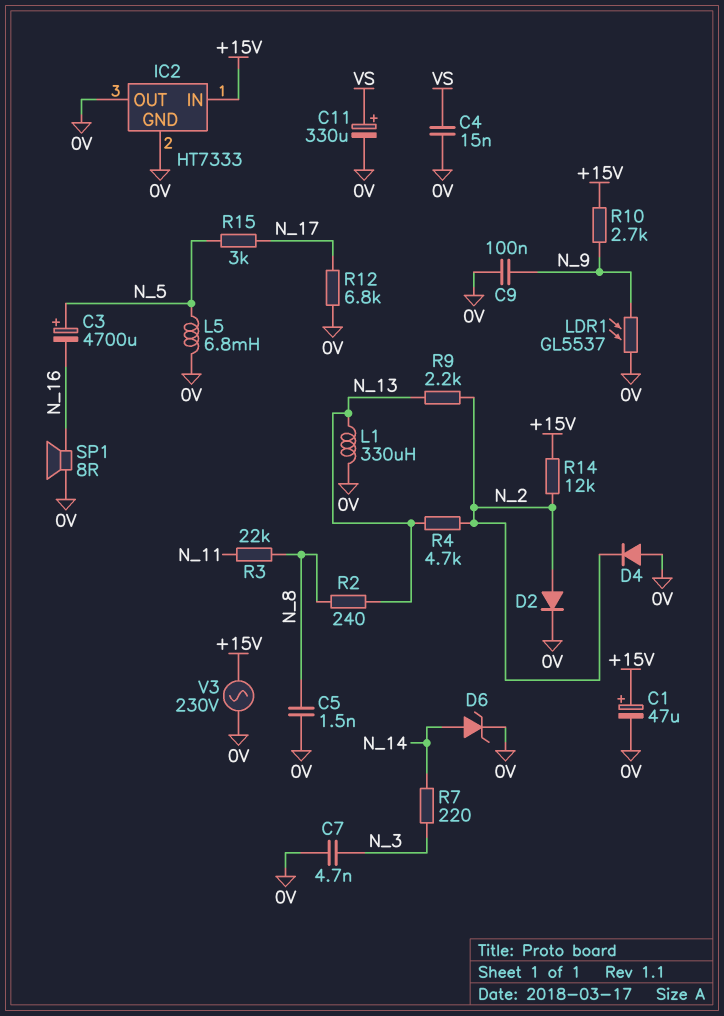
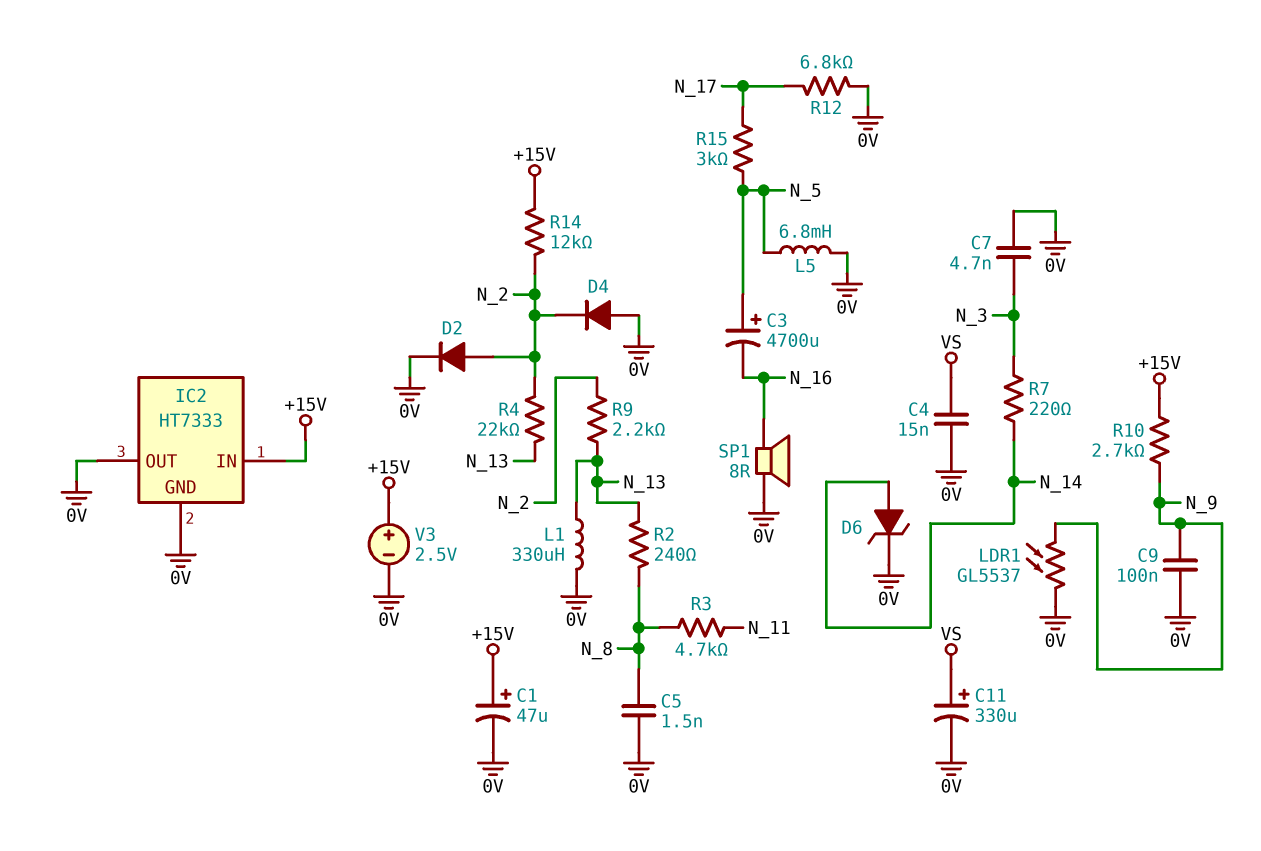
R3: 22k (N_8, N_11) -> 4.7k (N_8, N_11)
R4: 4.7k (N_2, N_13) -> 22k (N_2, N_13)
V3: AC 230V (+15V, 0V) -> 2.5V (plus +15V, minus 0V)

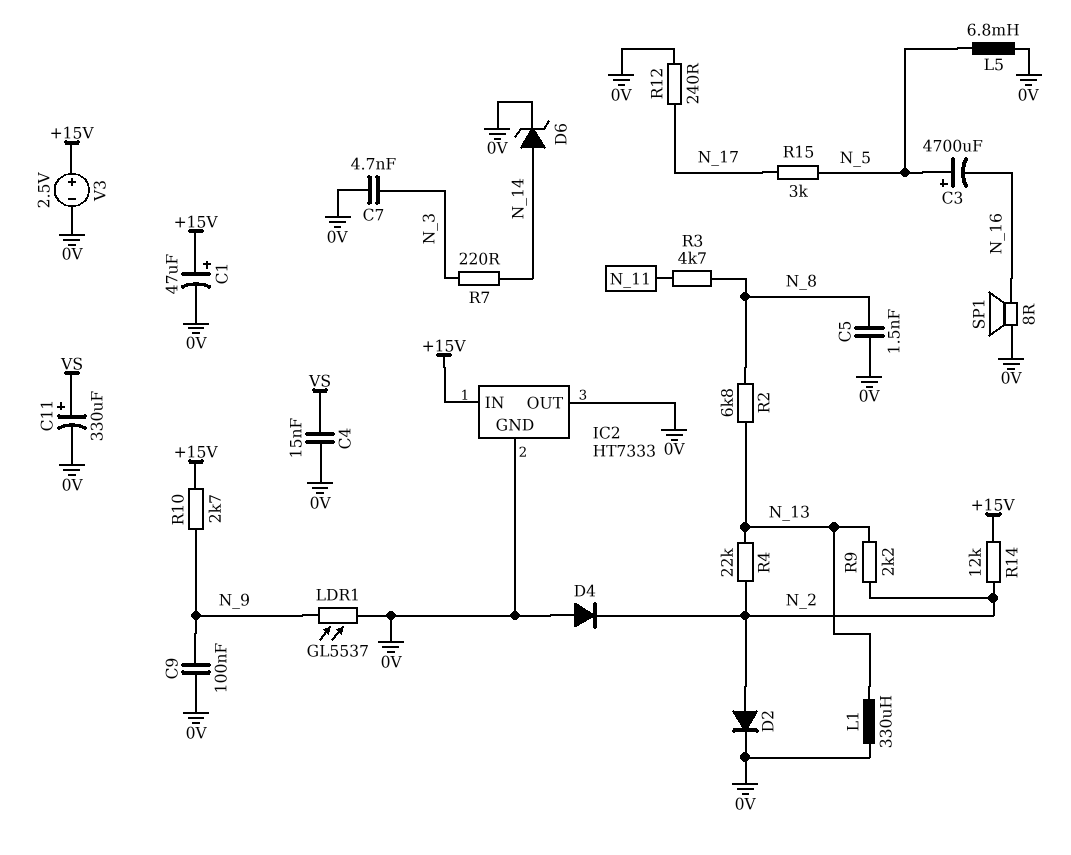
R2: 240 (N_8, N_13) -> 6.8k (N_8, N_13)
R12: 6.8k (0V, N_17) -> 240 (0V, N_17)

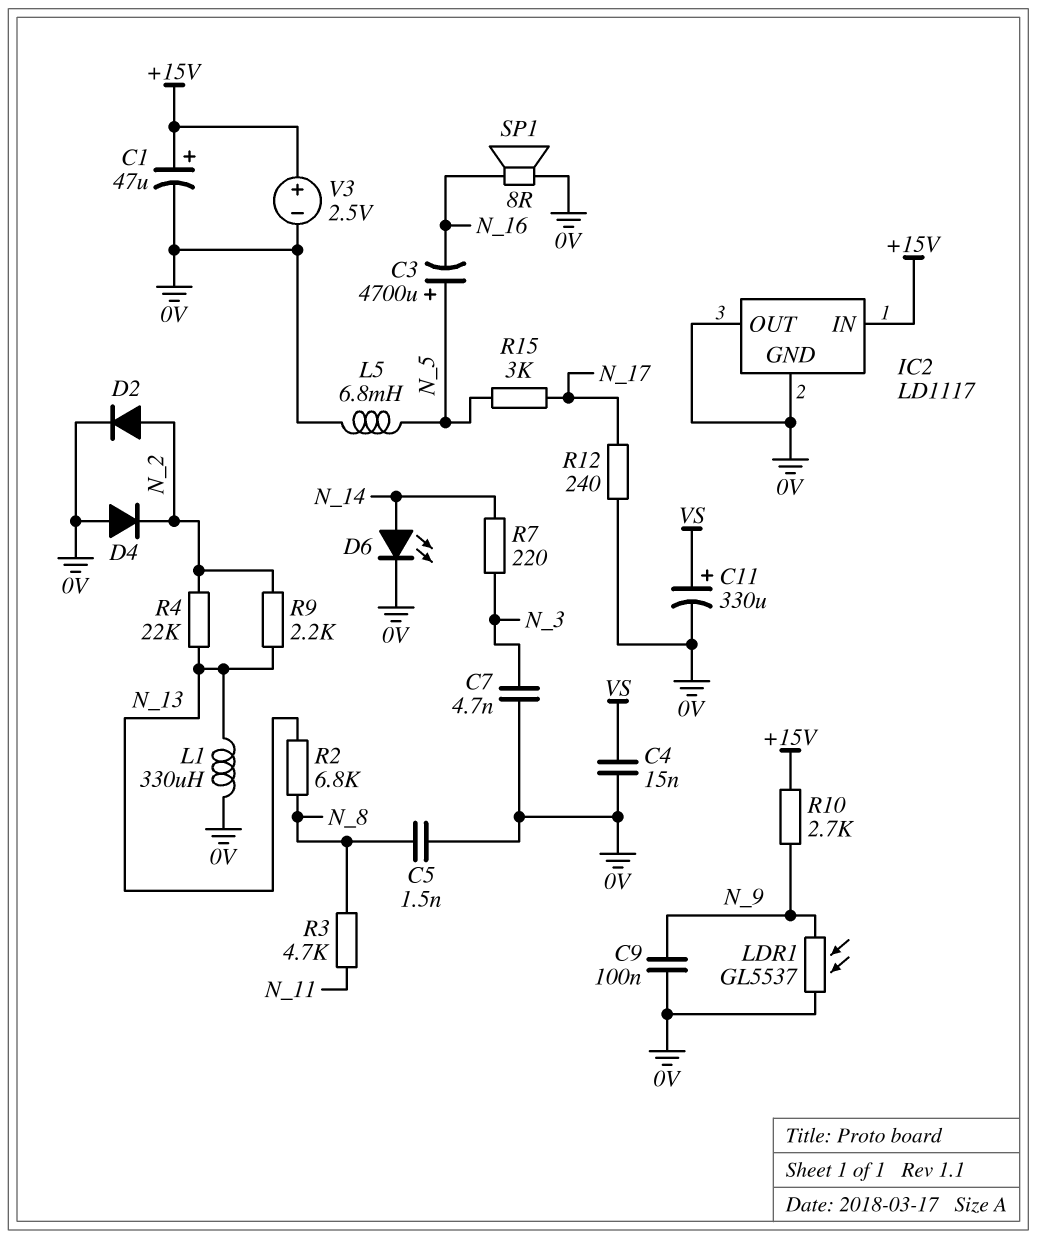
D6: zener (A N_14, K 0V) -> LED (A N_14, K 0V)
IC2: HT7333 -> LD1117
R14: 12k (+15V, N_2) -> none

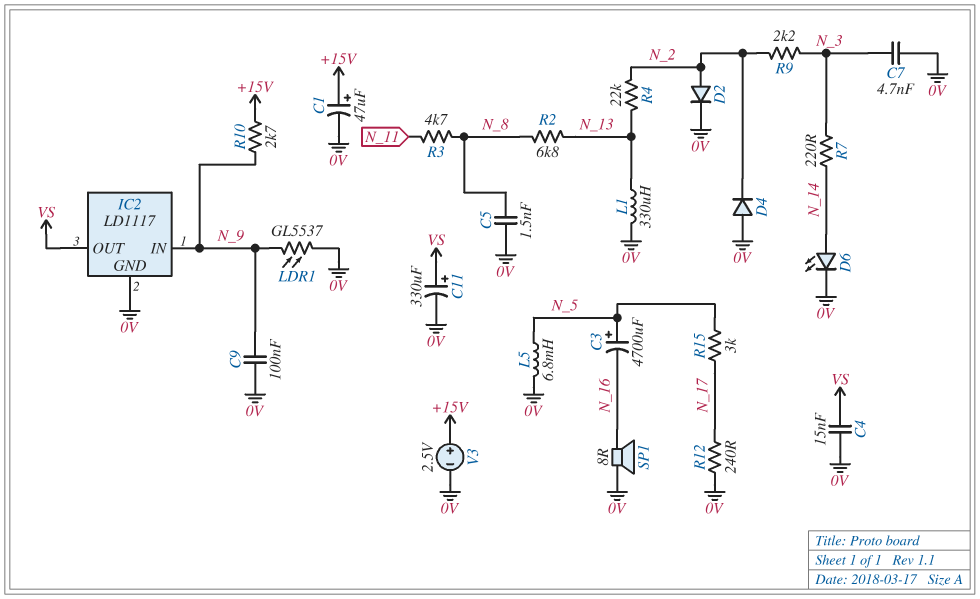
IC2 pin IN: +15V -> N_9
IC2 pin OUT: 0V -> VS
R9: 2.2k (N_2, N_13) -> 2.2k (N_2, N_3)

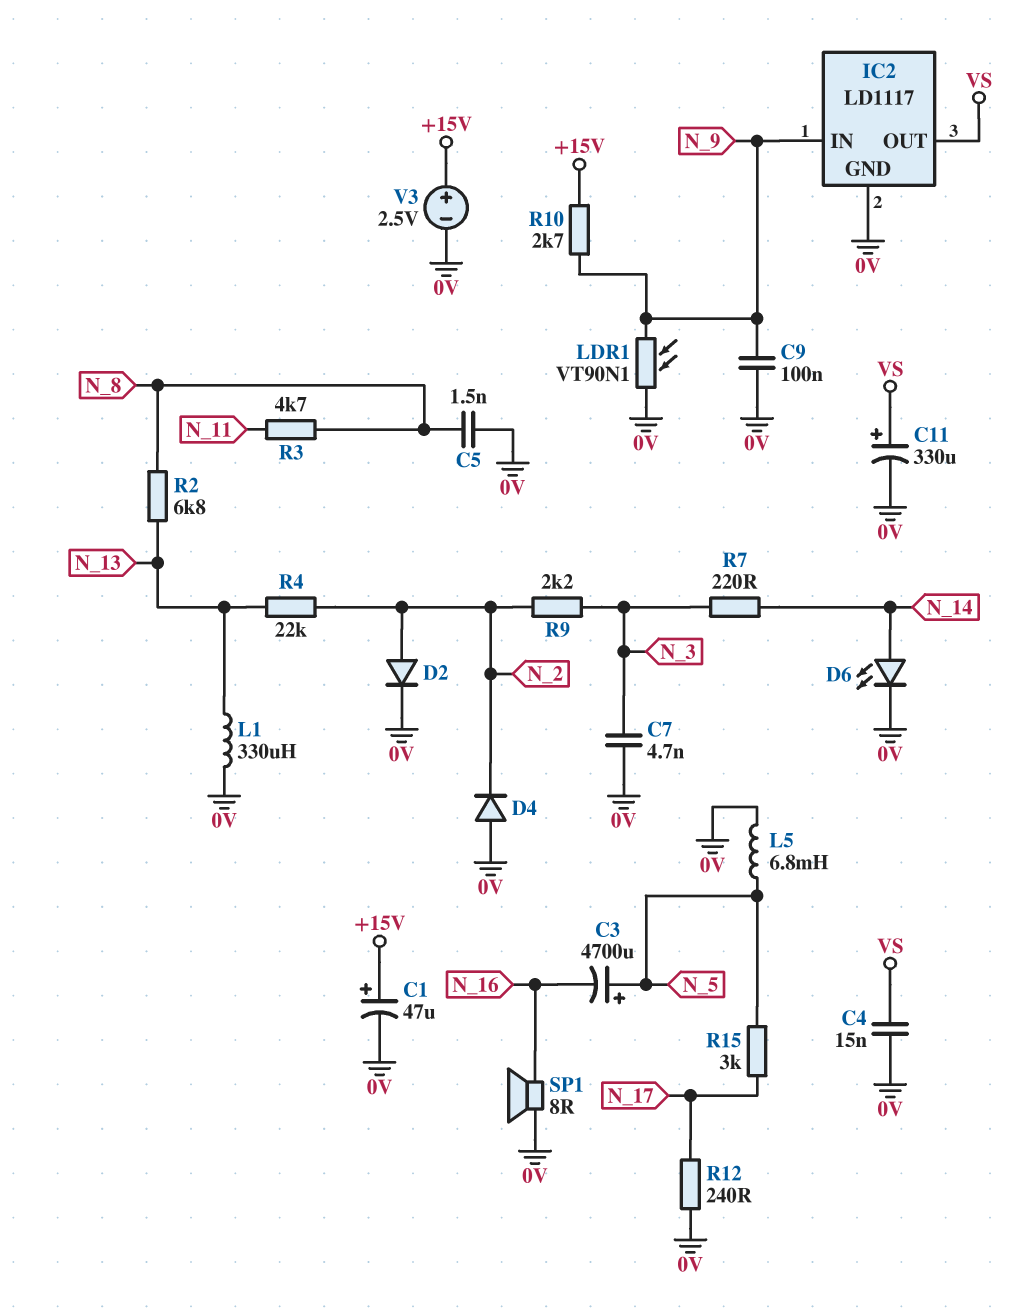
LDR1: GL5537 (0V, N_9) -> VT90N1 (0V, N_9)

